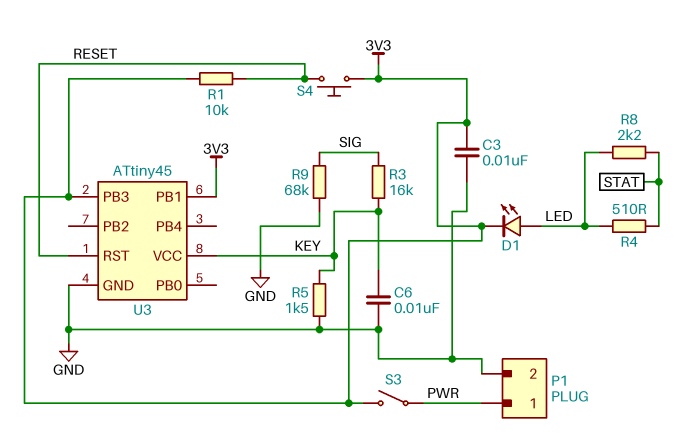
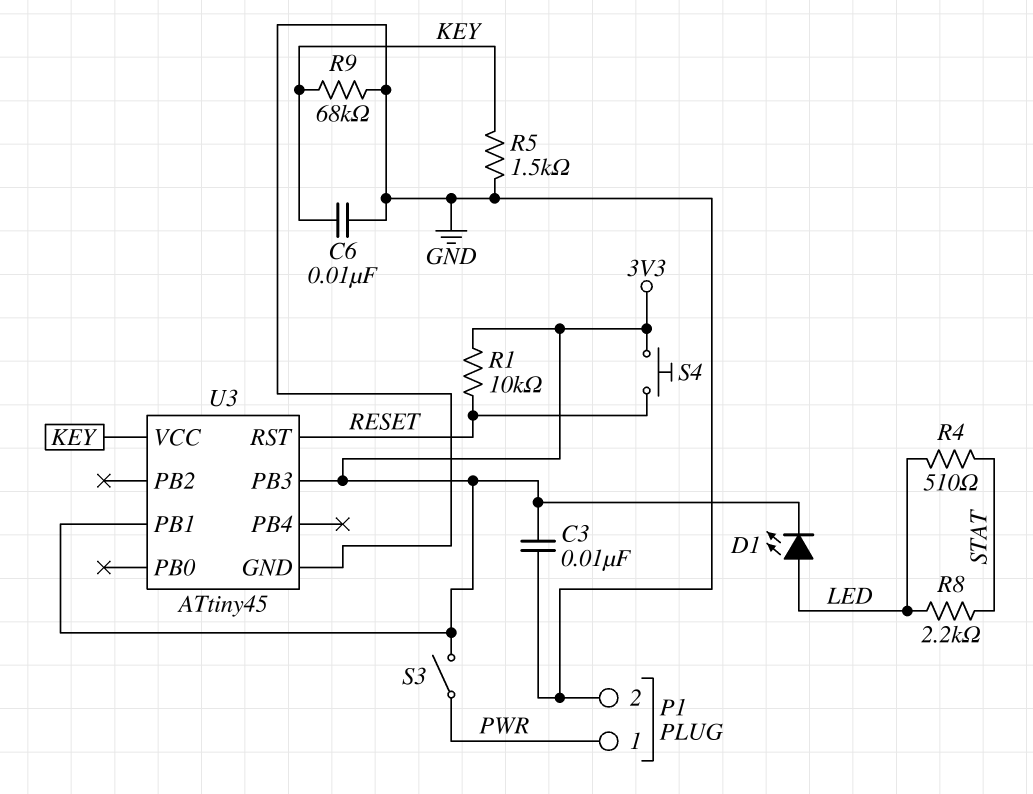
R3: 16k (KEY, SIG) -> none
R9: 68k (GND, SIG) -> 68k (GND, KEY)

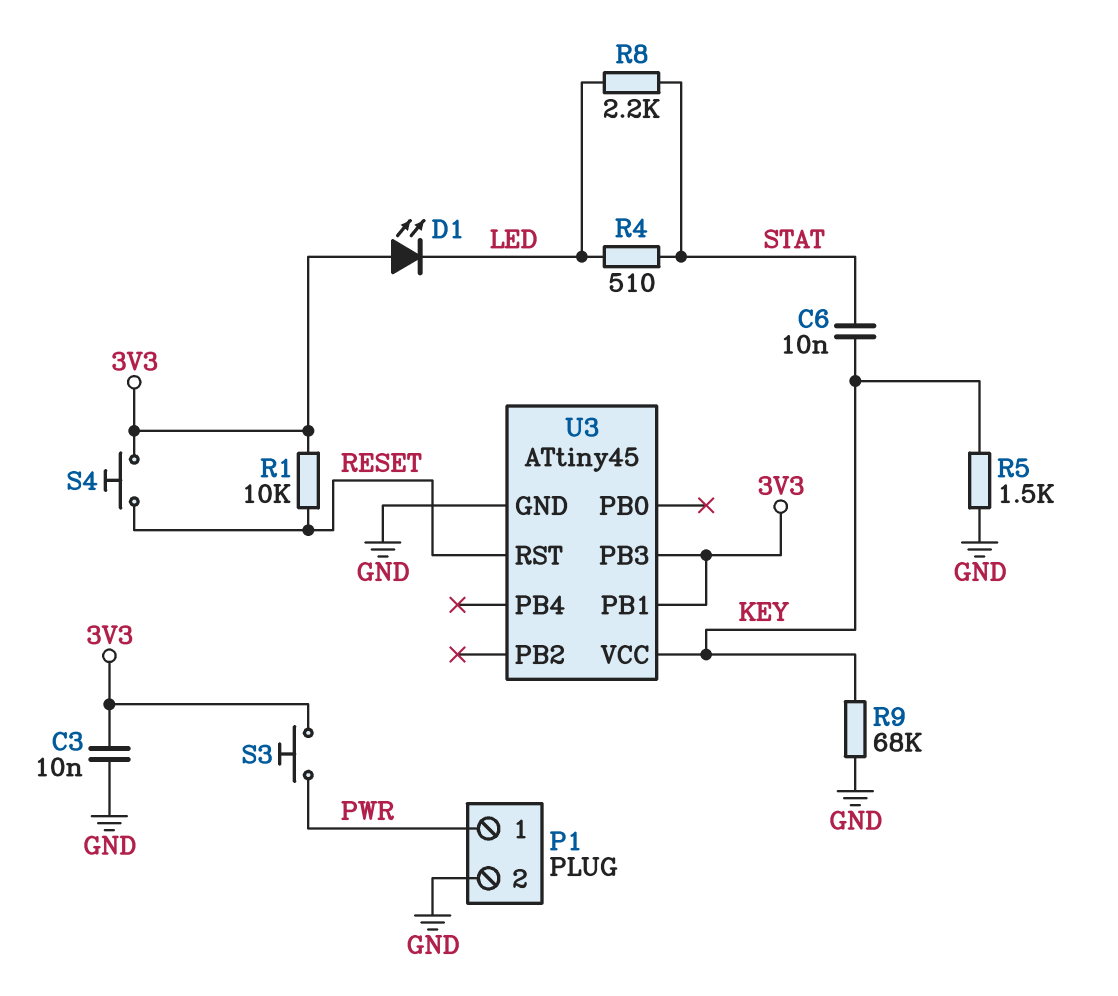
C6: 10nF (GND, KEY) -> 10nF (KEY, STAT)
D1: LED (A LED, K 3V3) -> LED (A 3V3, K LED)
S3: switch (3V3, PWR) -> button (3V3, PWR)

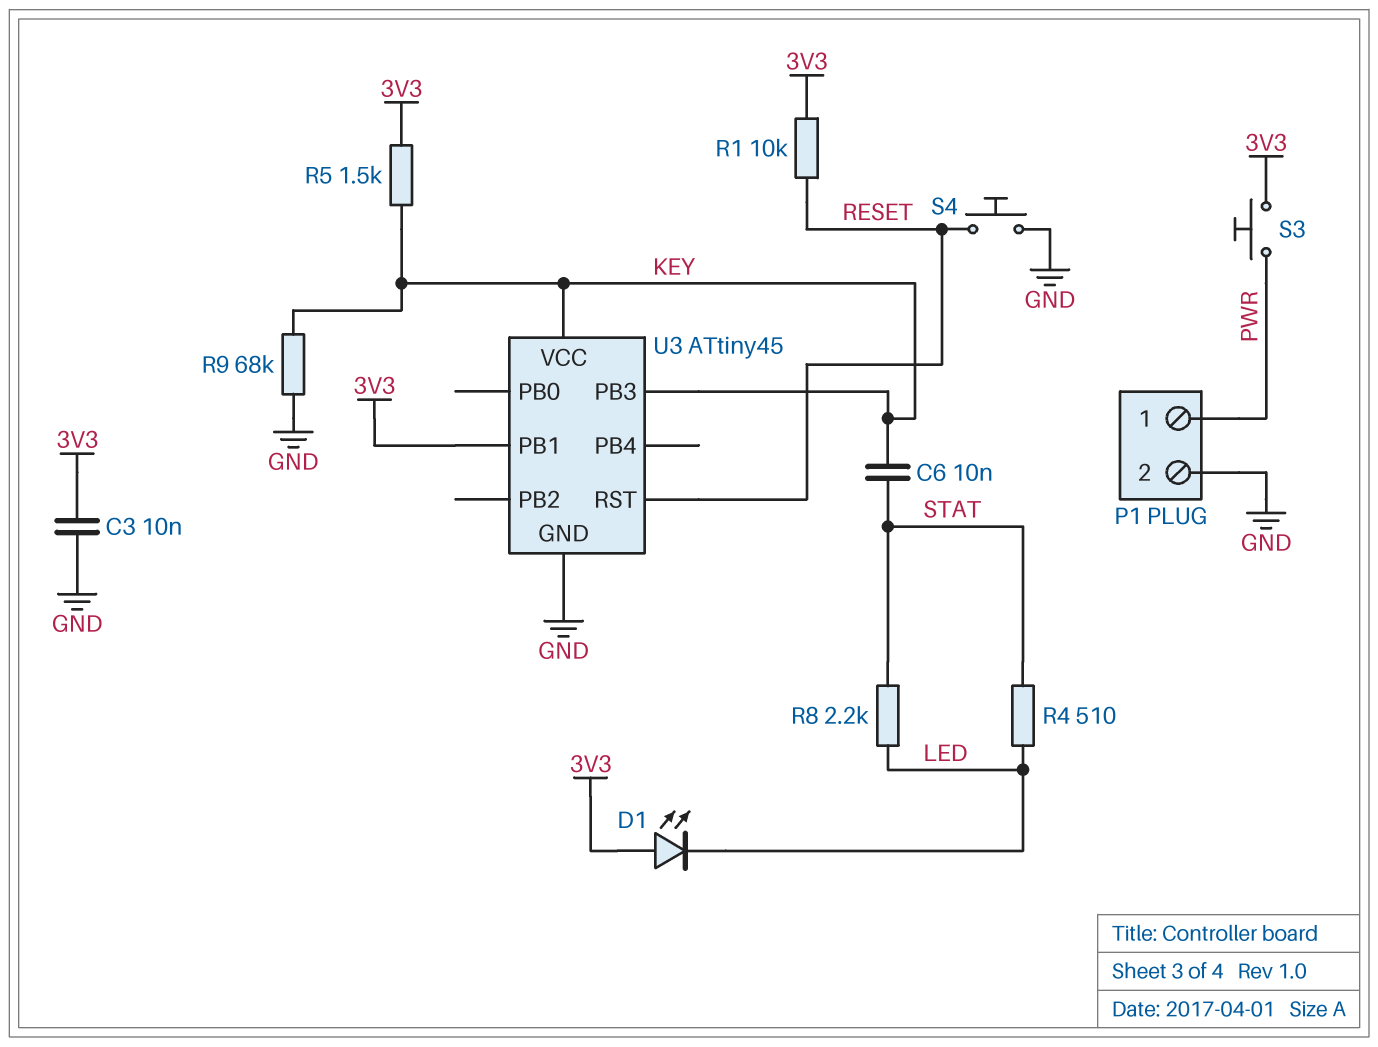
R5: 1.5k (GND, KEY) -> 1.5k (3V3, KEY)
S4: button (3V3, RESET) -> button (GND, RESET)
U3 pin PB3: 3V3 -> KEY

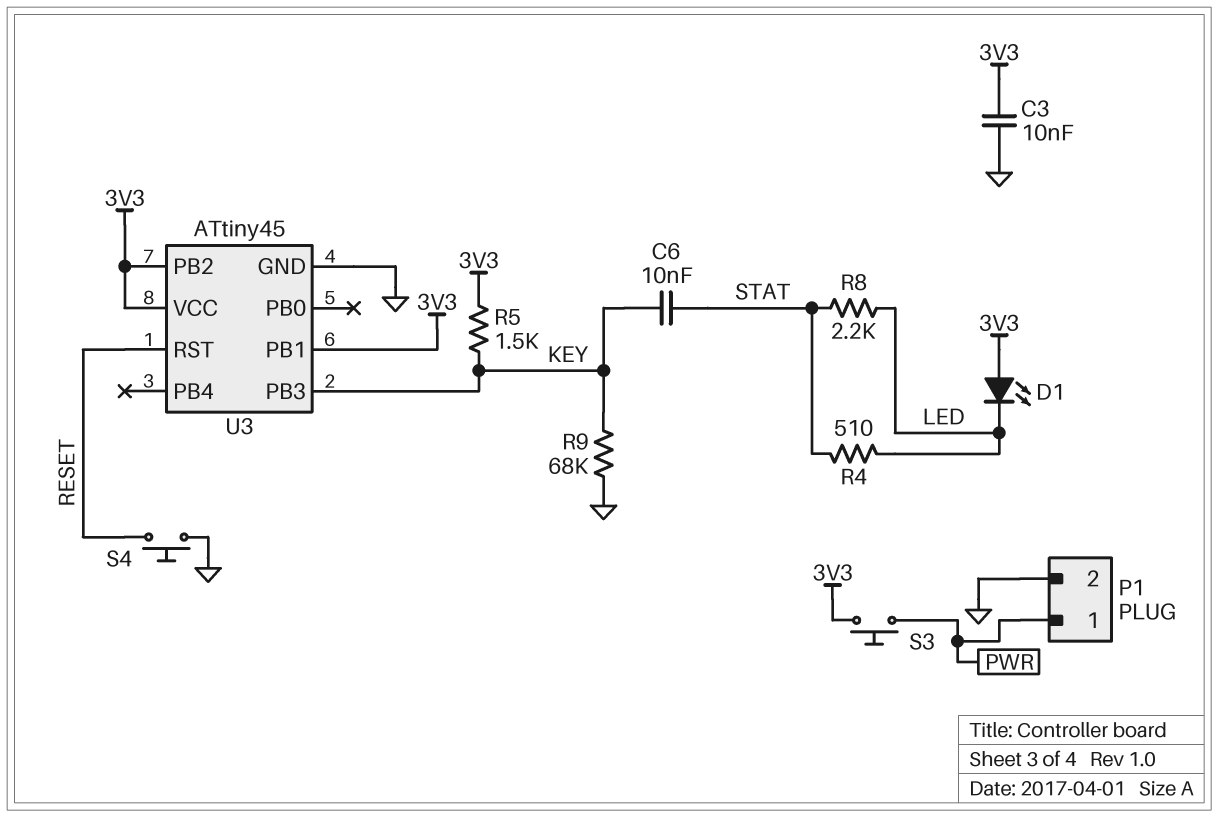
R1: 10k (3V3, RESET) -> none
U3 pin PB2: none -> 3V3
U3 pin VCC: KEY -> 3V3

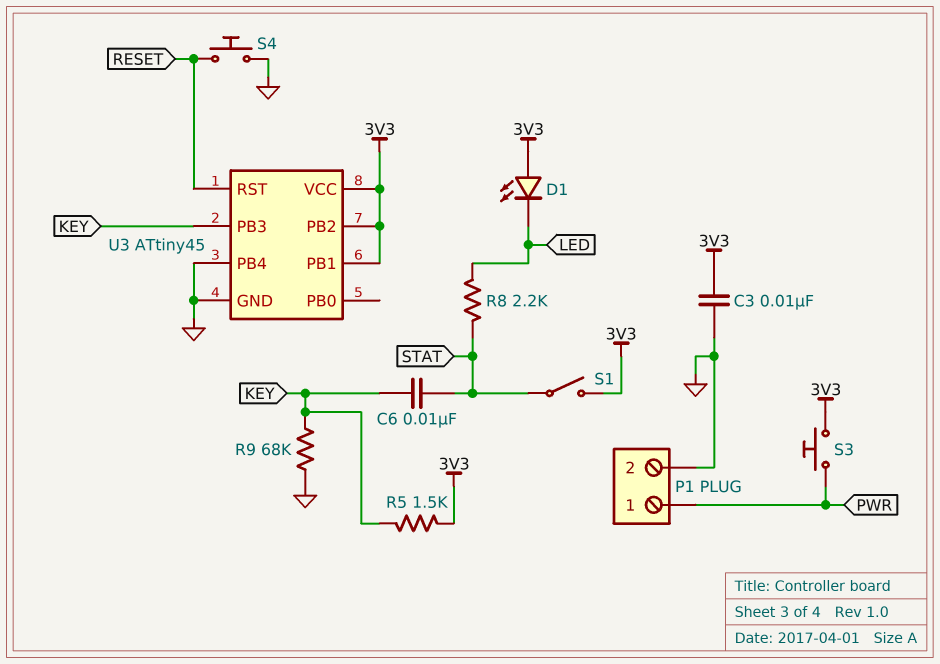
R4: 510 (LED, STAT) -> none
S1: none -> switch (3V3, STAT)
U3 pin PB4: none -> GND

